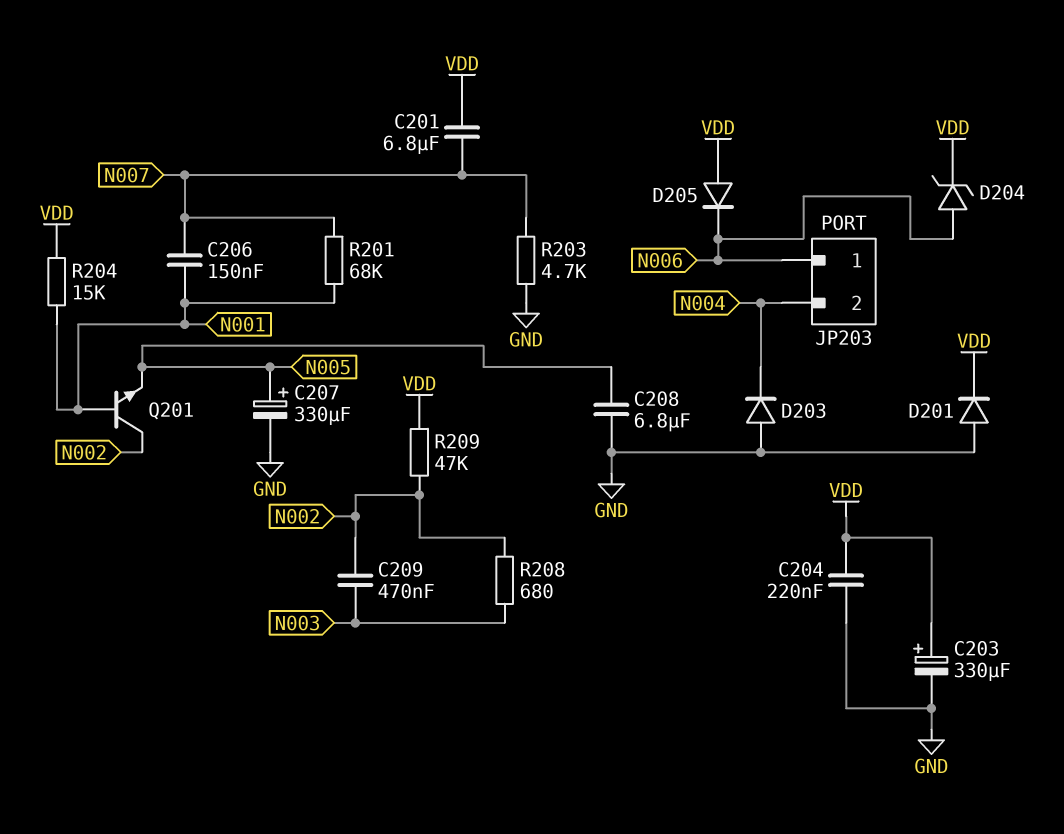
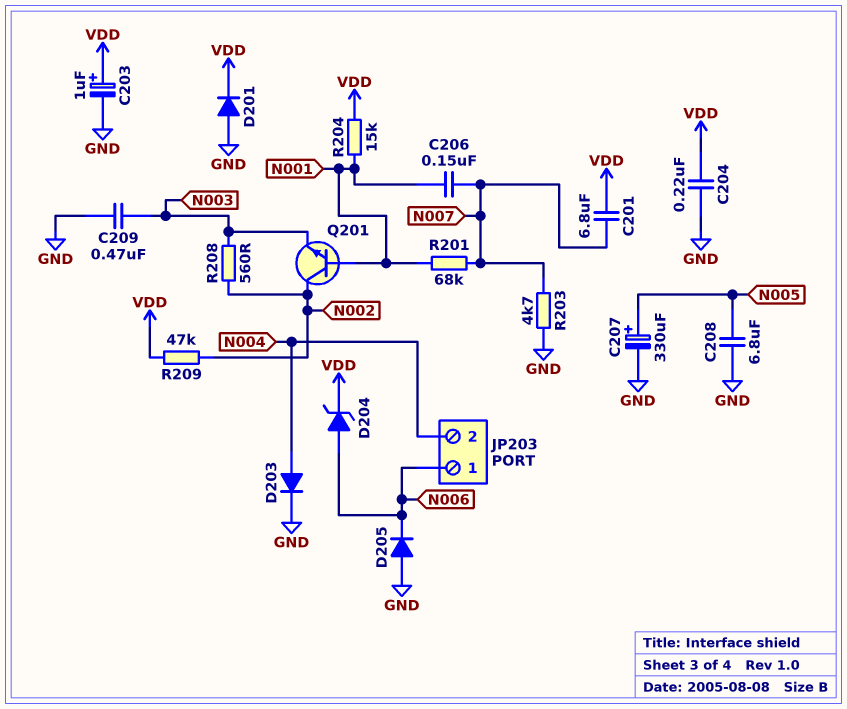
C203: 330uF (plus VDD, minus GND) -> 1uF (plus VDD, minus GND)
C209: 470nF (N002, N003) -> 470nF (GND, N003)
D203: diode (A GND, K N004) -> diode (A N004, K GND)
D205: diode (A VDD, K N006) -> diode (A GND, K N006)
Q201: NPN (B N001, C N002, E N005) -> NPN (B N001, C N002, E N003)
R208: 680 (N002, N003) -> 560 (N002, N003)

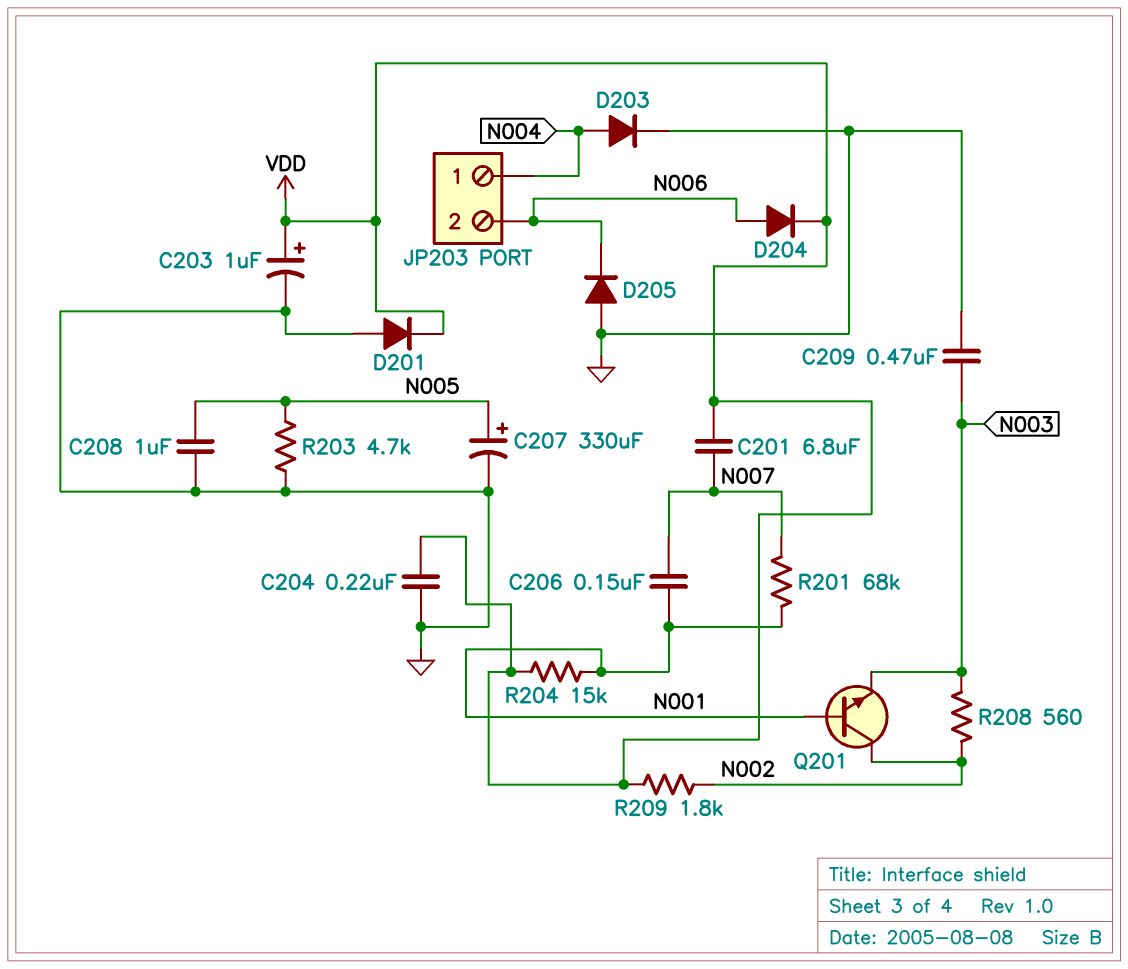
C208: 6.8uF (GND, N005) -> 1uF (GND, N005)
D204: zener (A N006, K VDD) -> diode (A N006, K VDD)
JP203 pin 1: N006 -> N004
JP203 pin 2: N004 -> N006
R203: 4.7k (GND, N007) -> 4.7k (GND, N005)
R209: 47k (N002, VDD) -> 1.8k (N002, VDD)

